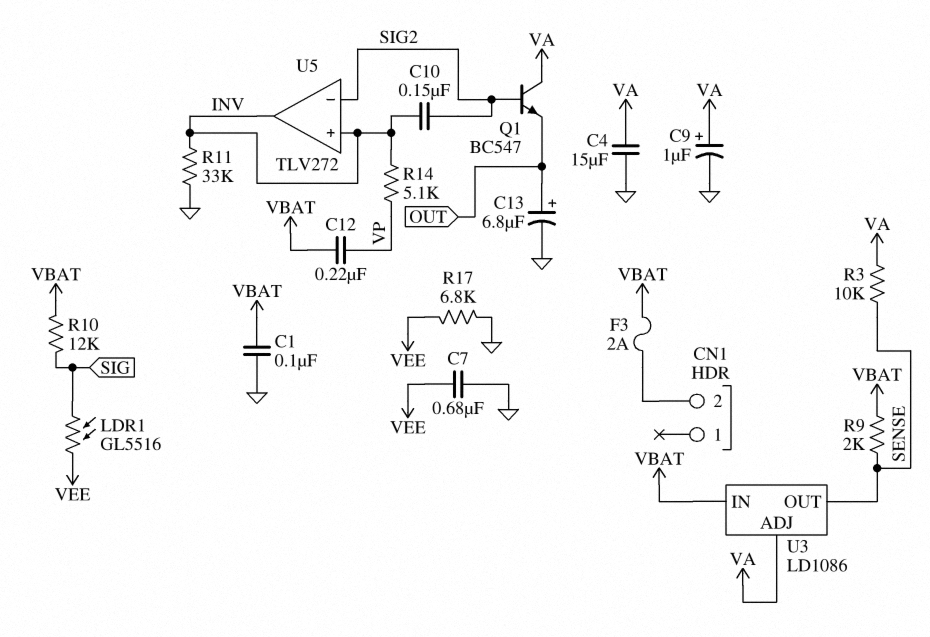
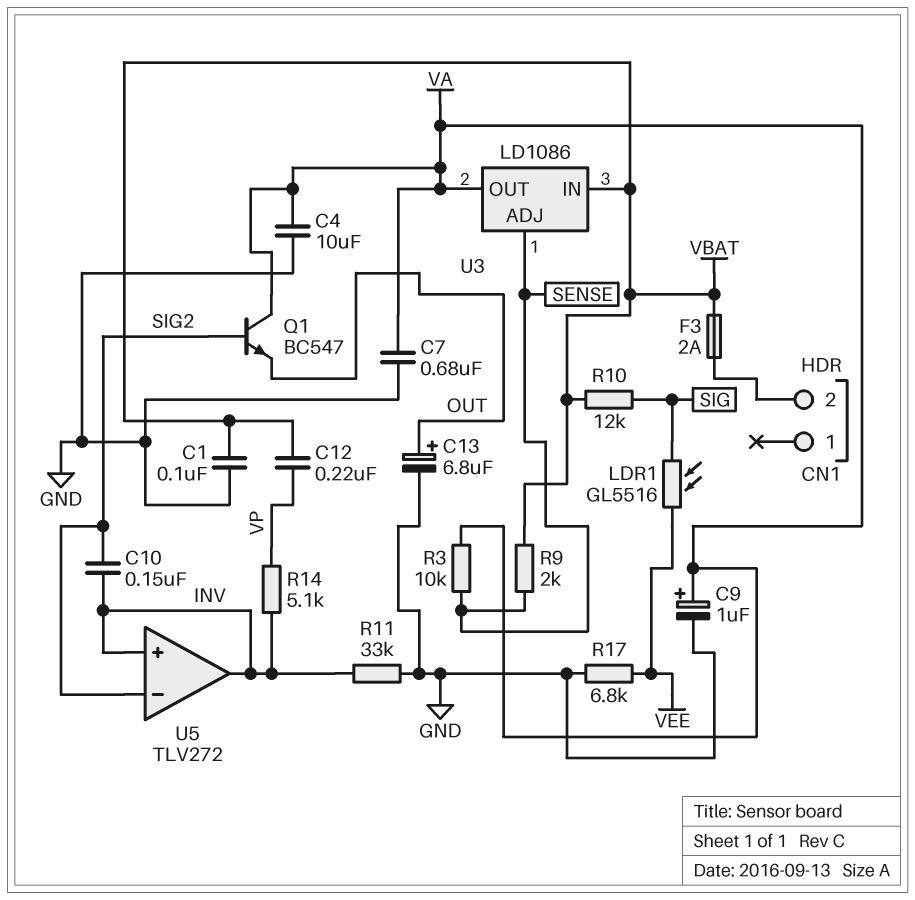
C4: 15uF (GND, VA) -> 10uF (GND, VA)
C7: 680nF (GND, VEE) -> 680nF (GND, VA)
U3 pin ADJ: VA -> SENSE
U3 pin OUT: SENSE -> VA

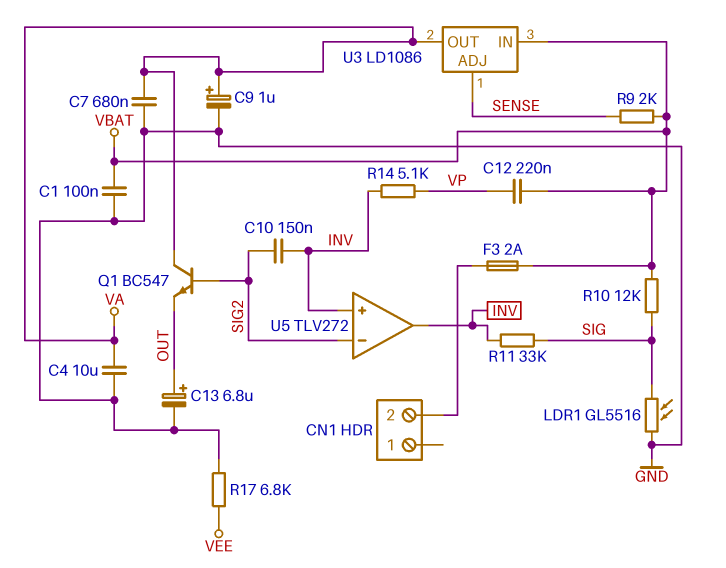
LDR1: GL5516 (SIG, VEE) -> GL5516 (GND, SIG)
R3: 10k (SENSE, VA) -> none
R11: 33k (GND, INV) -> 33k (INV, SIG)

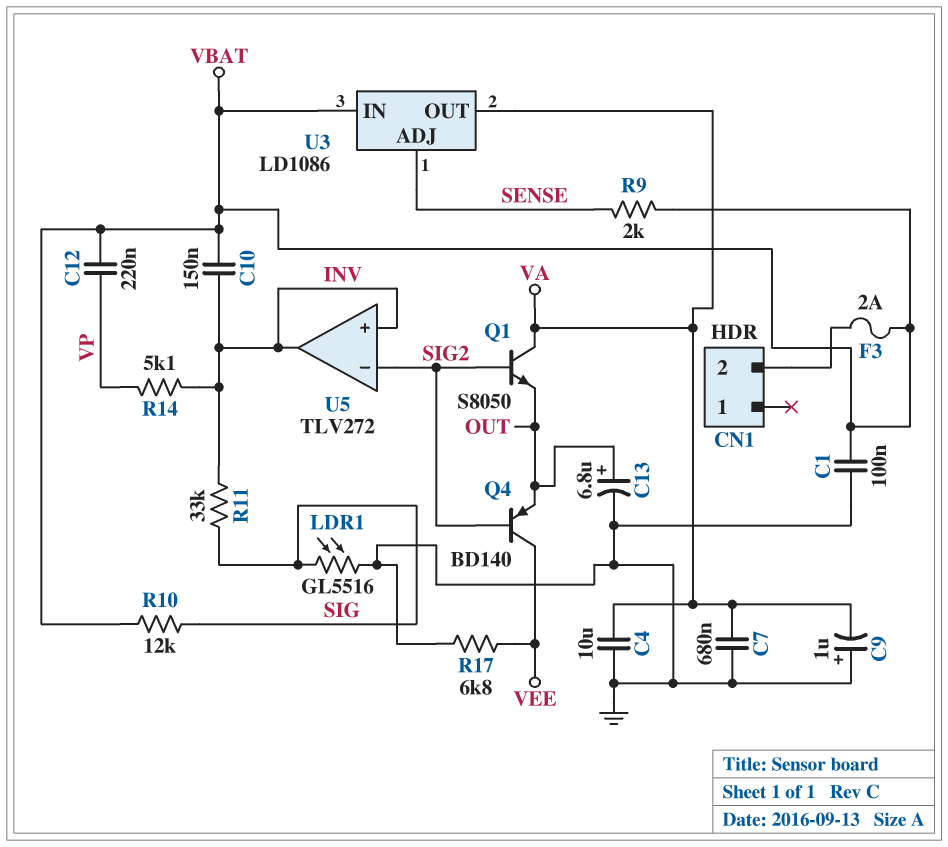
C9: 1uF (plus VA, minus GND) -> 1uF (plus GND, minus VA)
C10: 150nF (INV, SIG2) -> 150nF (INV, VBAT)
Q1: NPN BC547 (B SIG2, C VA, E OUT) -> NPN S8050 (B SIG2, C VA, E OUT)
Q4: none -> PNP BD140 (B SIG2, C VEE, E OUT)

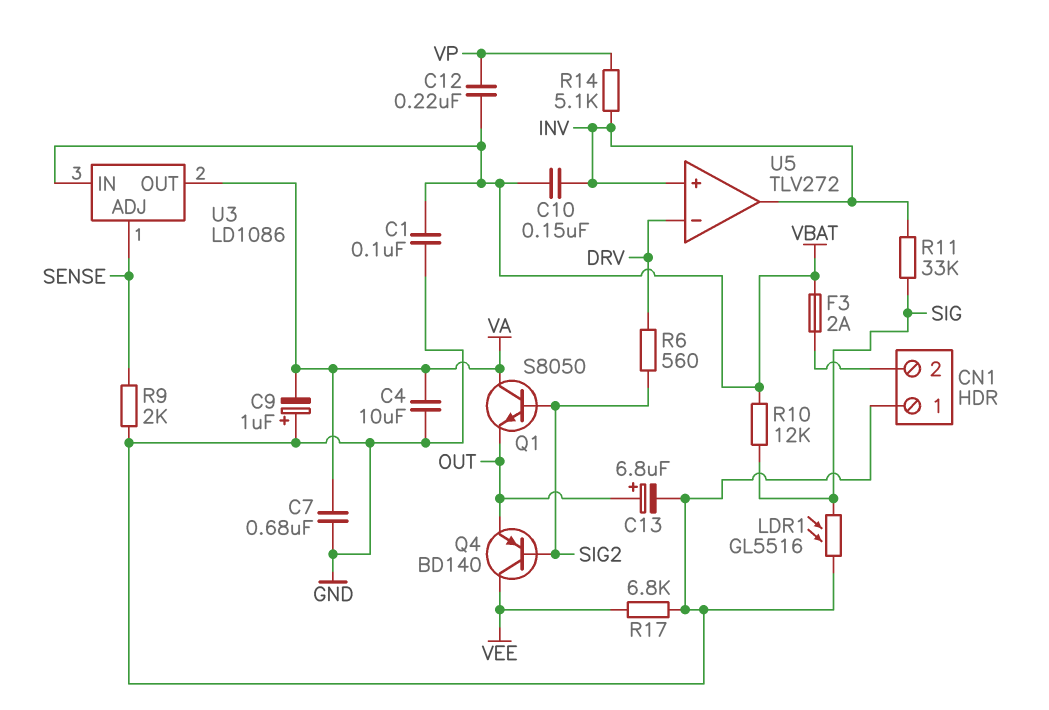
CN1 pin 1: none -> GND
R6: none -> 560 (DRV, SIG2)
R9: 2k (SENSE, VBAT) -> 2k (GND, SENSE)
U5 pin in-: SIG2 -> DRV

